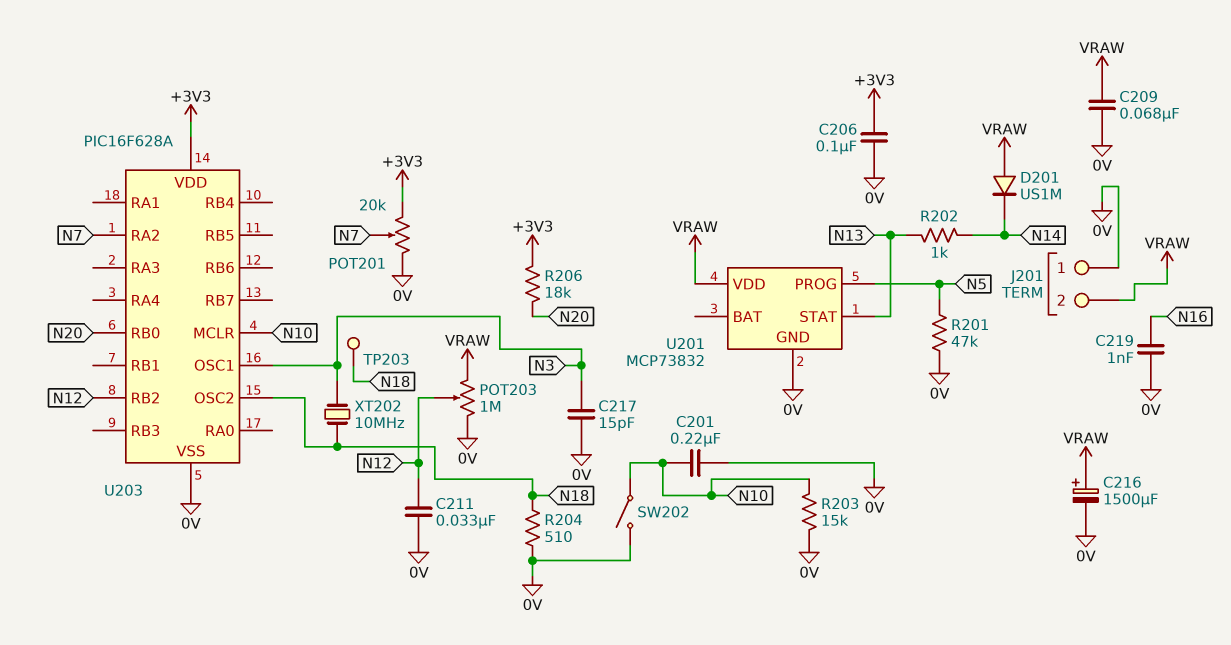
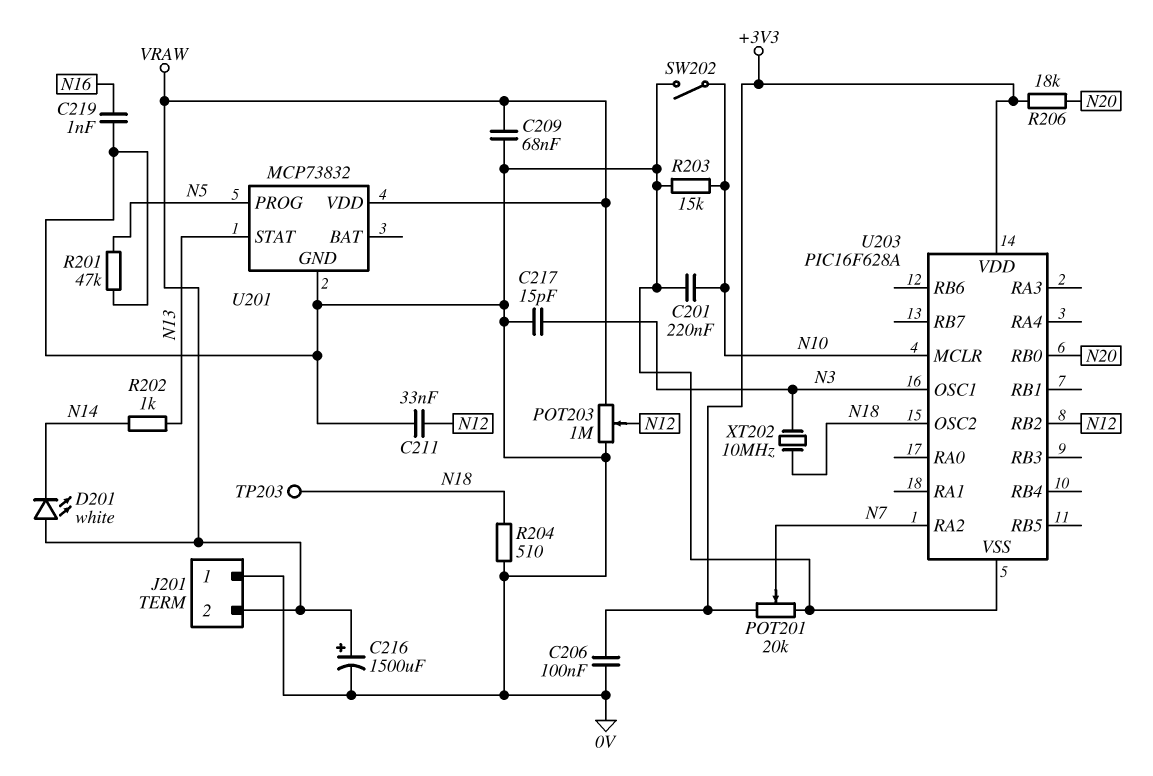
D201: diode US1M (A VRAW, K N14) -> LED white (A VRAW, K N14)

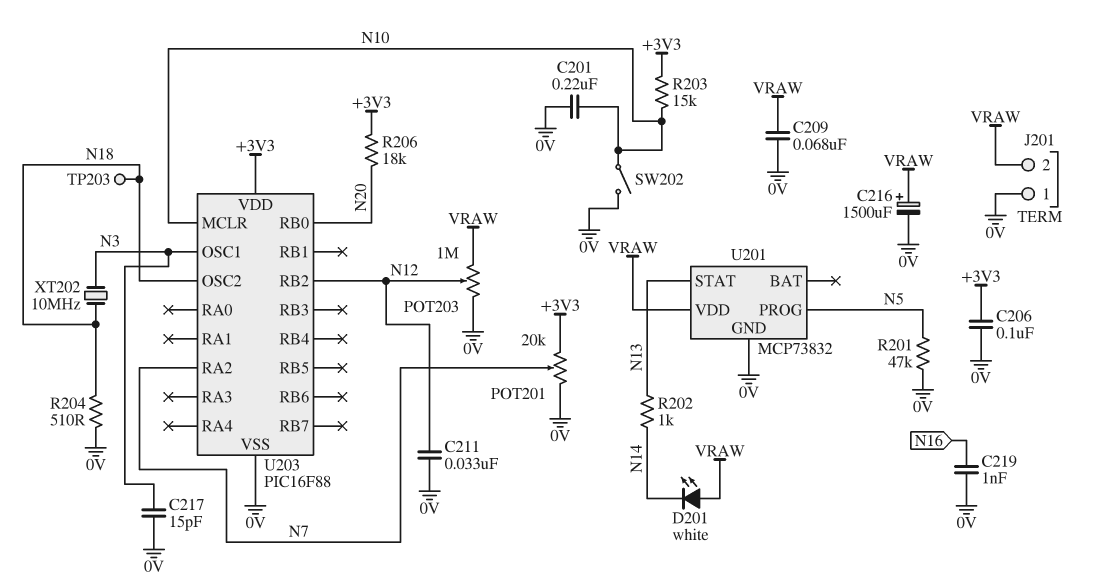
R203: 15k (0V, N10) -> 15k (+3V3, N10)
U203: PIC16F628A -> PIC16F88

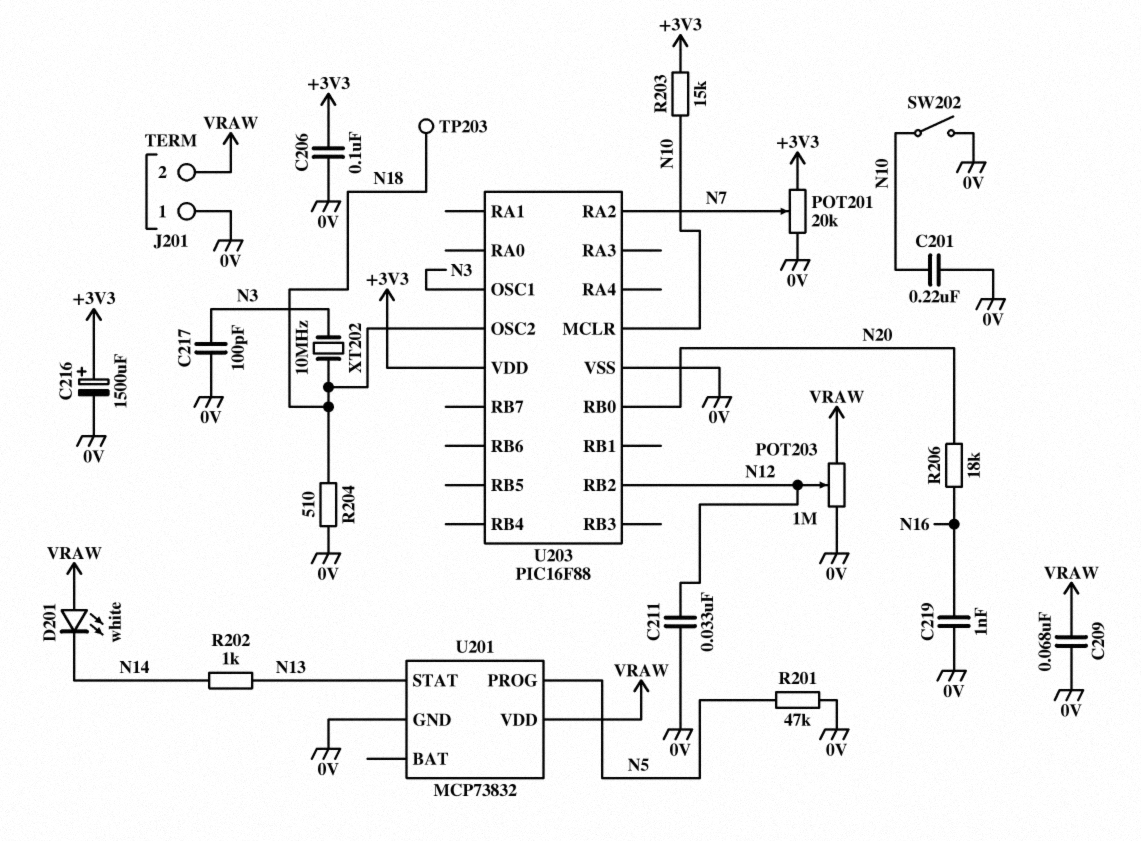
C216: 1500uF (plus VRAW, minus 0V) -> 1500uF (plus +3V3, minus 0V)
C217: 15pF (0V, N3) -> 100pF (0V, N3)
R206: 18k (+3V3, N20) -> 18k (N16, N20)

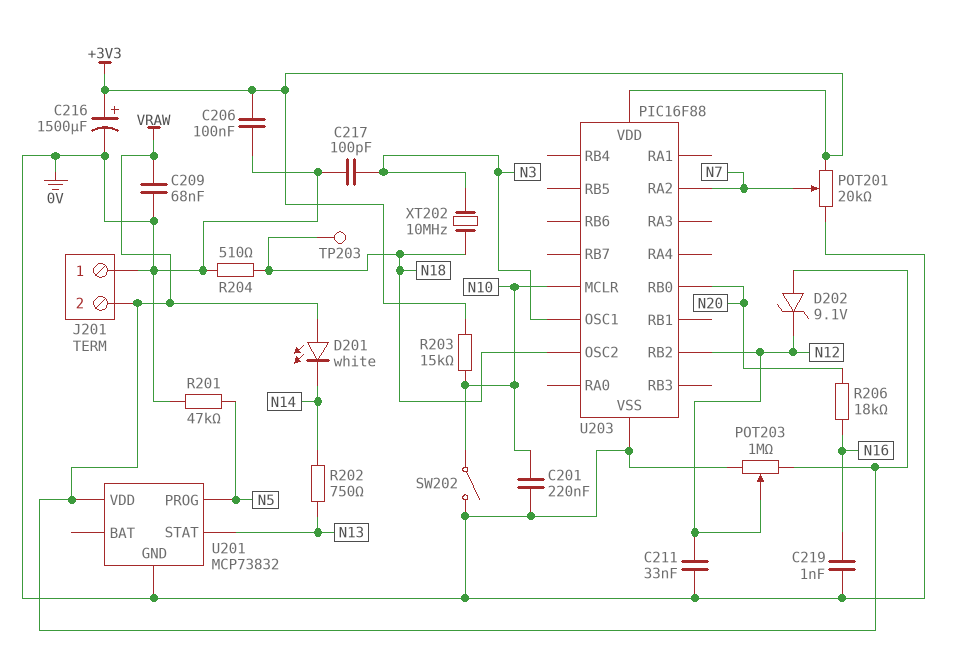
D202: none -> zener 9.1V (A VRAW, K N12)
R202: 1k (N13, N14) -> 750 (N13, N14)

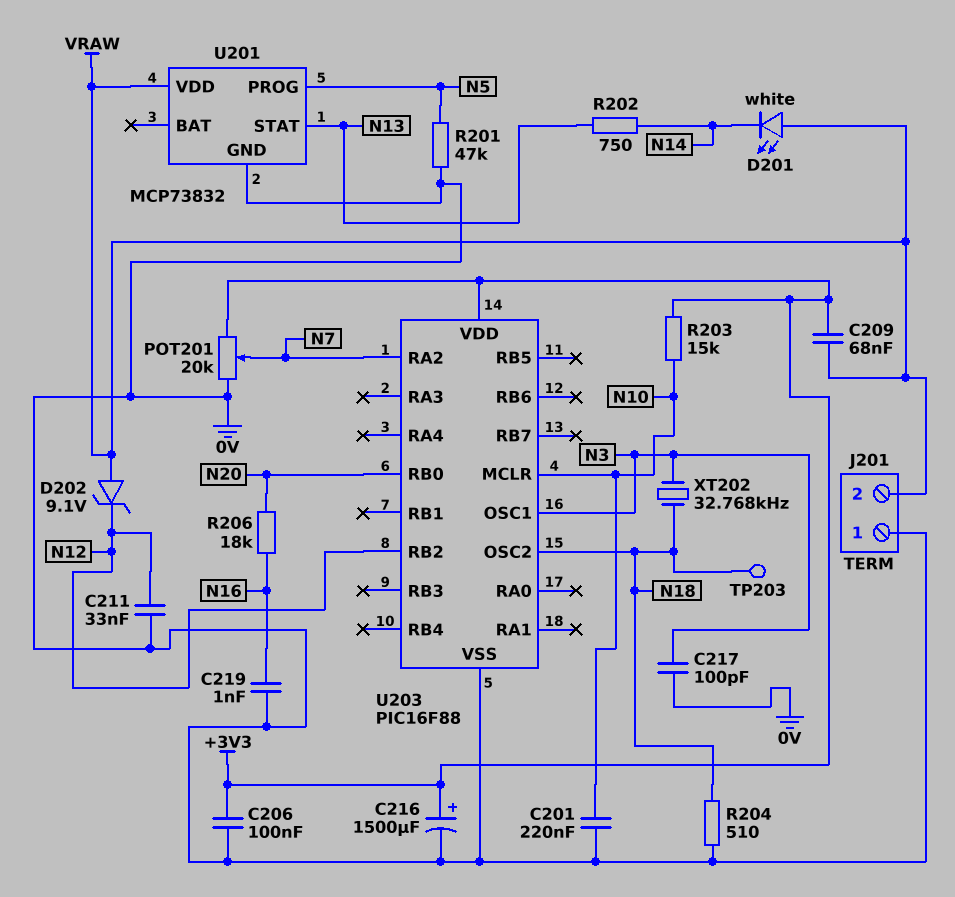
C209: 68nF (0V, VRAW) -> 68nF (+3V3, VRAW)
POT203: 1M (0V, VRAW, wiper N12) -> none
SW202: switch (0V, N10) -> none
XT202: 10MHz (N3, N18) -> 32.768kHz (N3, N18)

